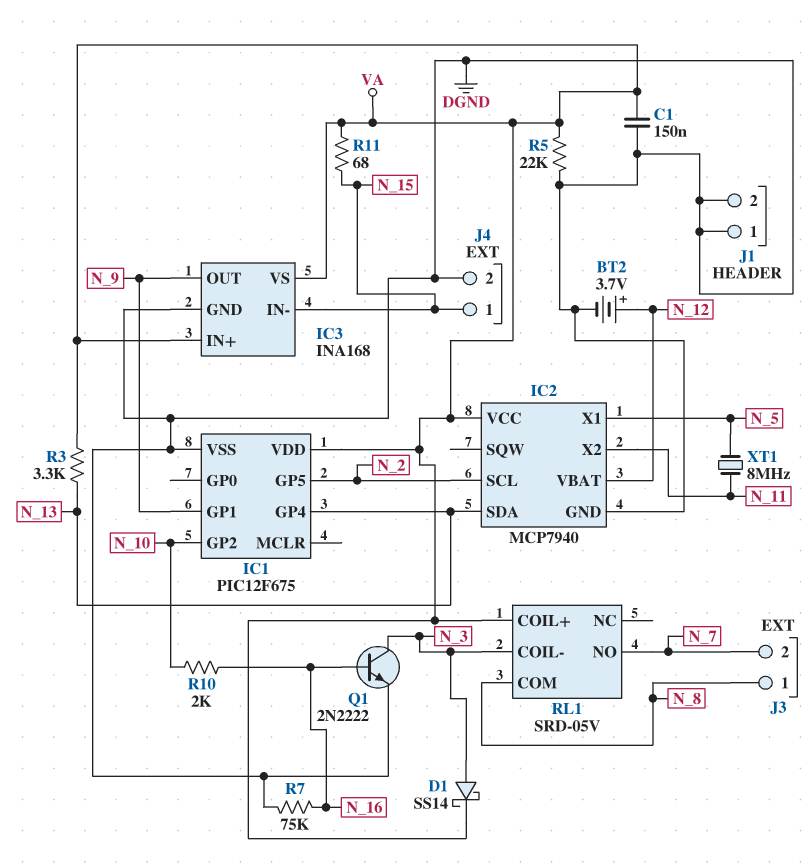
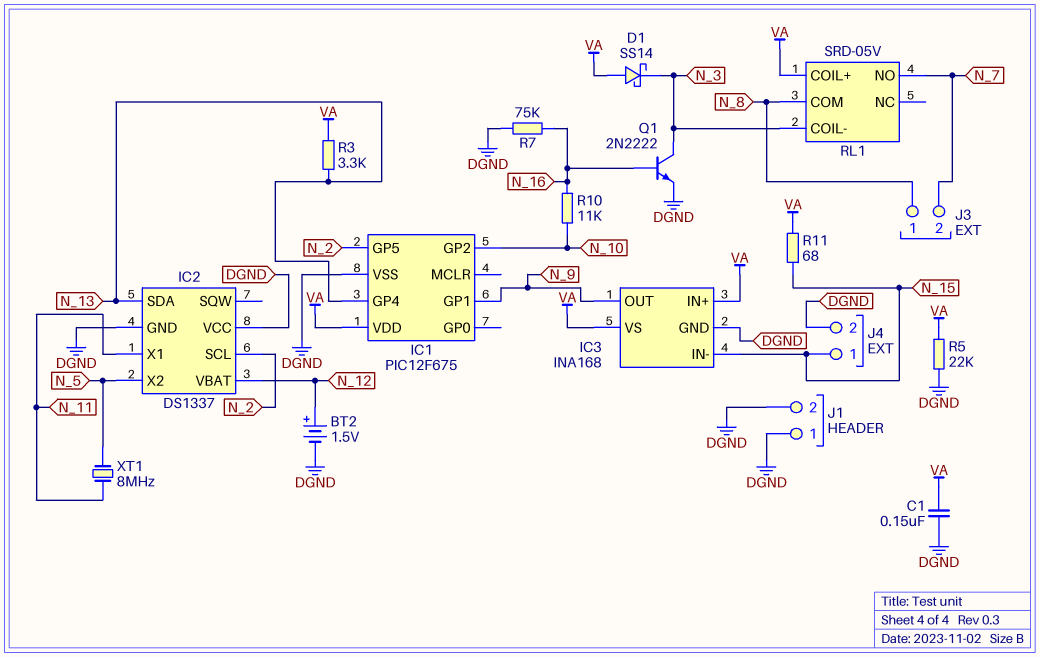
BT2: 3.7V (plus N_12, minus DGND) -> 1.5V (plus N_12, minus DGND)
D1: schottky SS14 (A N_3, K VA) -> schottky SS14 (A VA, K N_3)
IC2: MCP7940 -> DS1337
IC2 pin VCC: VA -> DGND
IC2 pin X1: N_5 -> N_11
IC2 pin X2: N_11 -> N_5
R10: 2k (N_10, N_16) -> 11k (N_10, N_16)

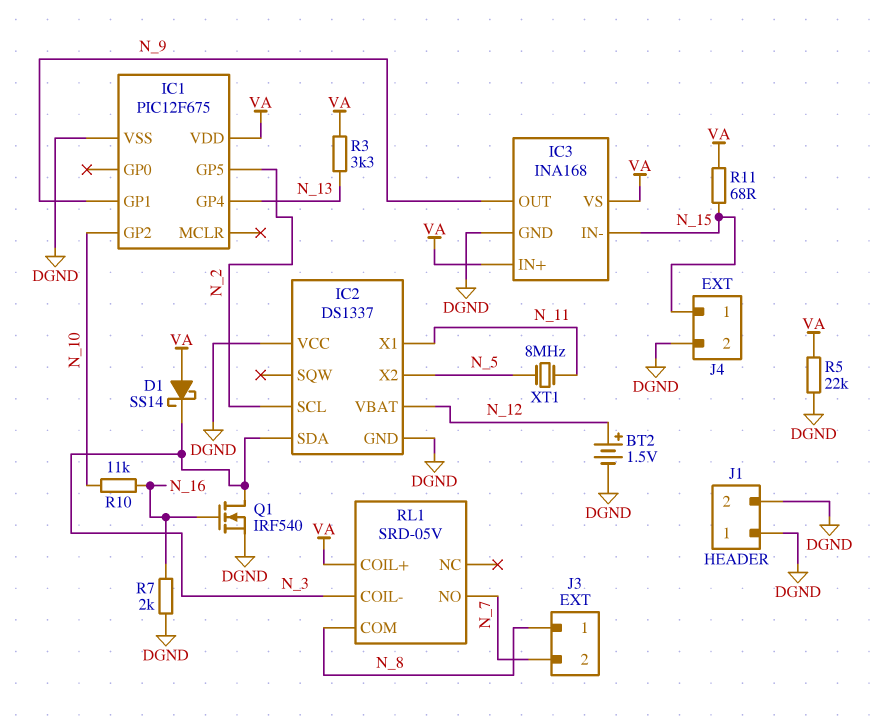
C1: 150nF (DGND, VA) -> none
IC2 pin SDA: N_13 -> N_3
Q1: NPN 2N2222 (B N_16, C N_3, E DGND) -> NMOS IRF540 (G N_16, D N_3, S DGND)
R7: 75k (DGND, N_16) -> 2k (DGND, N_16)

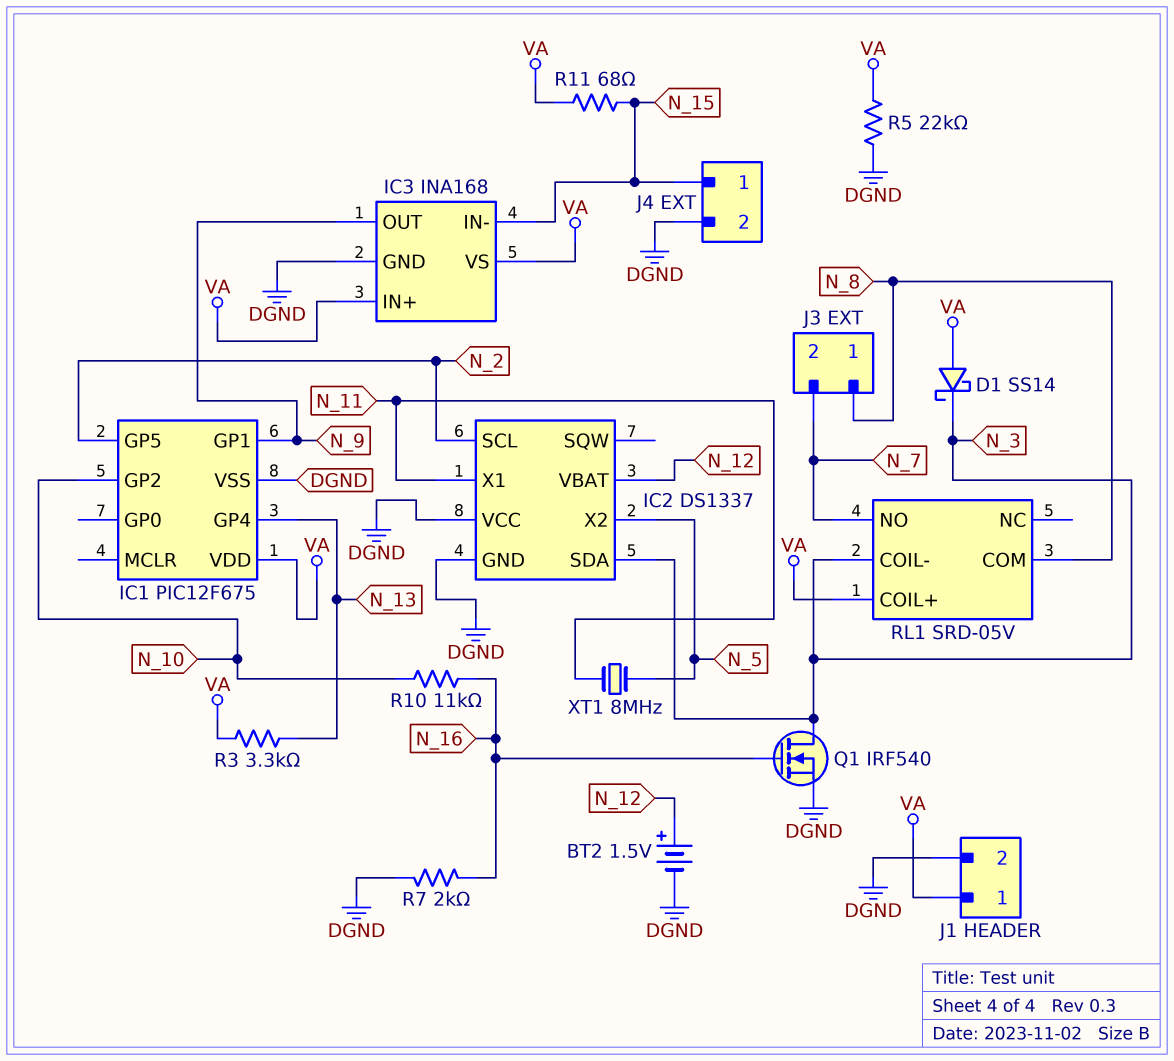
J1 pin 1: DGND -> VA

